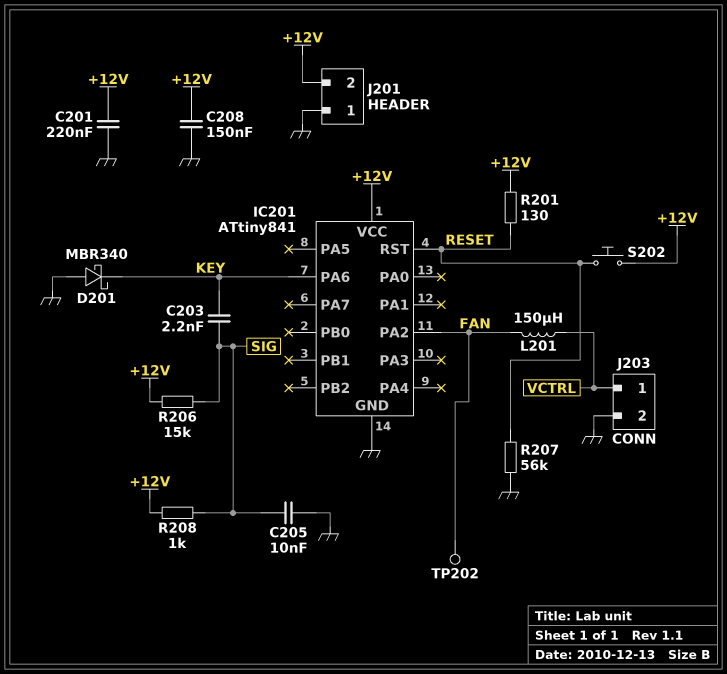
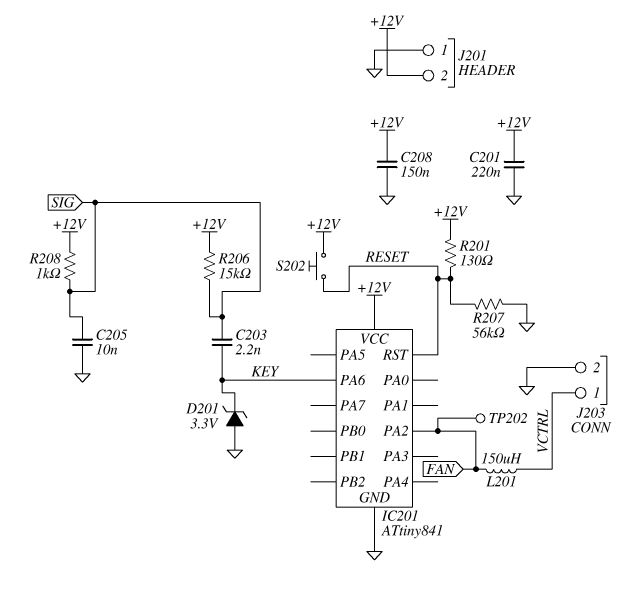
D201: schottky MBR340 (A GND, K KEY) -> zener 3.3V (A GND, K KEY)

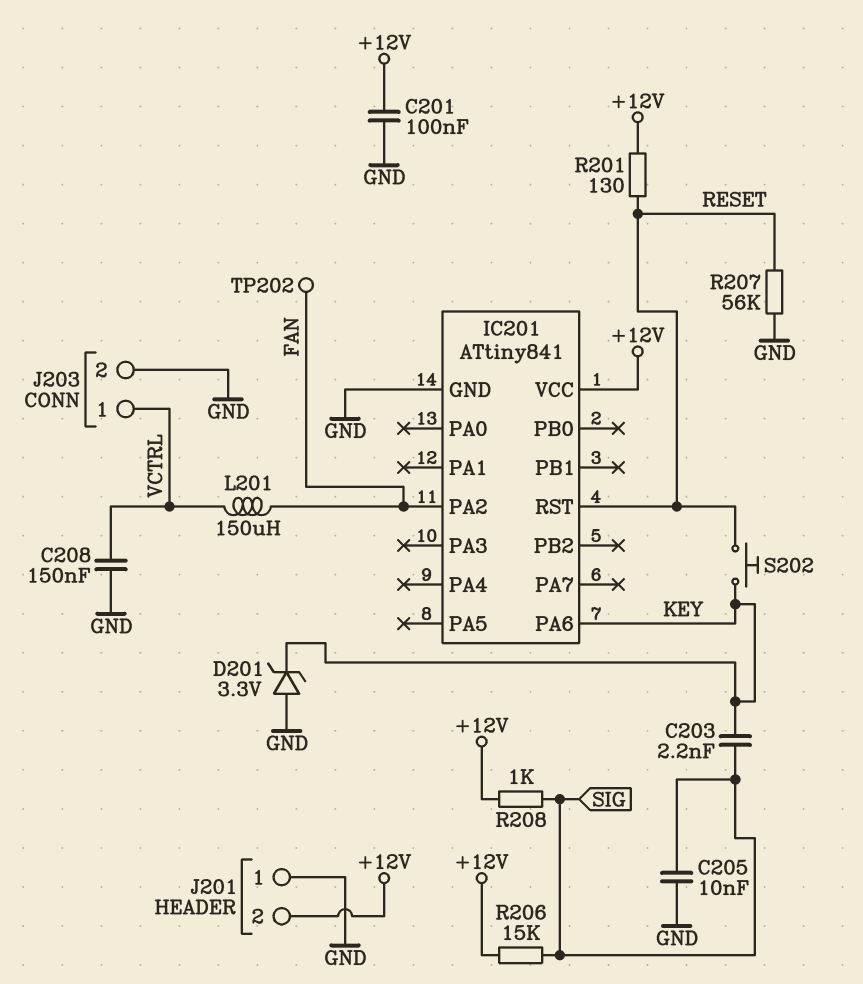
C201: 220nF (+12V, GND) -> 100nF (+12V, GND)
C208: 150nF (+12V, GND) -> 150nF (GND, VCTRL)
S202: button (+12V, RESET) -> button (KEY, RESET)

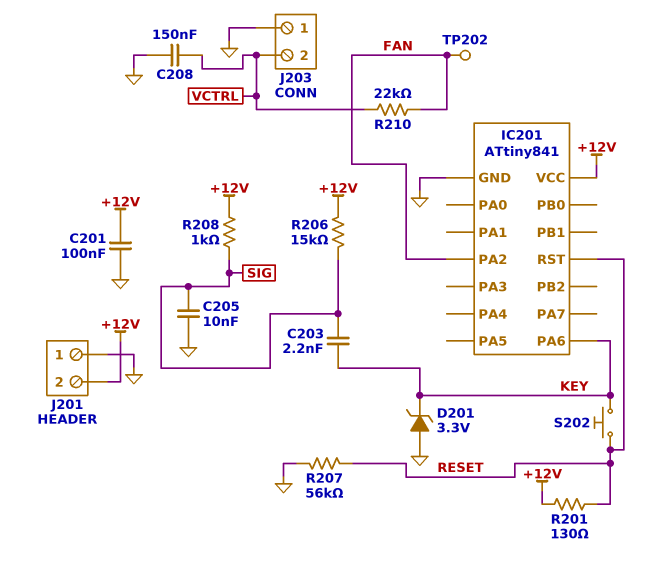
J203 pin 1: VCTRL -> GND
J203 pin 2: GND -> VCTRL
L201: 150uH (FAN, VCTRL) -> none
R210: none -> 22k (FAN, VCTRL)

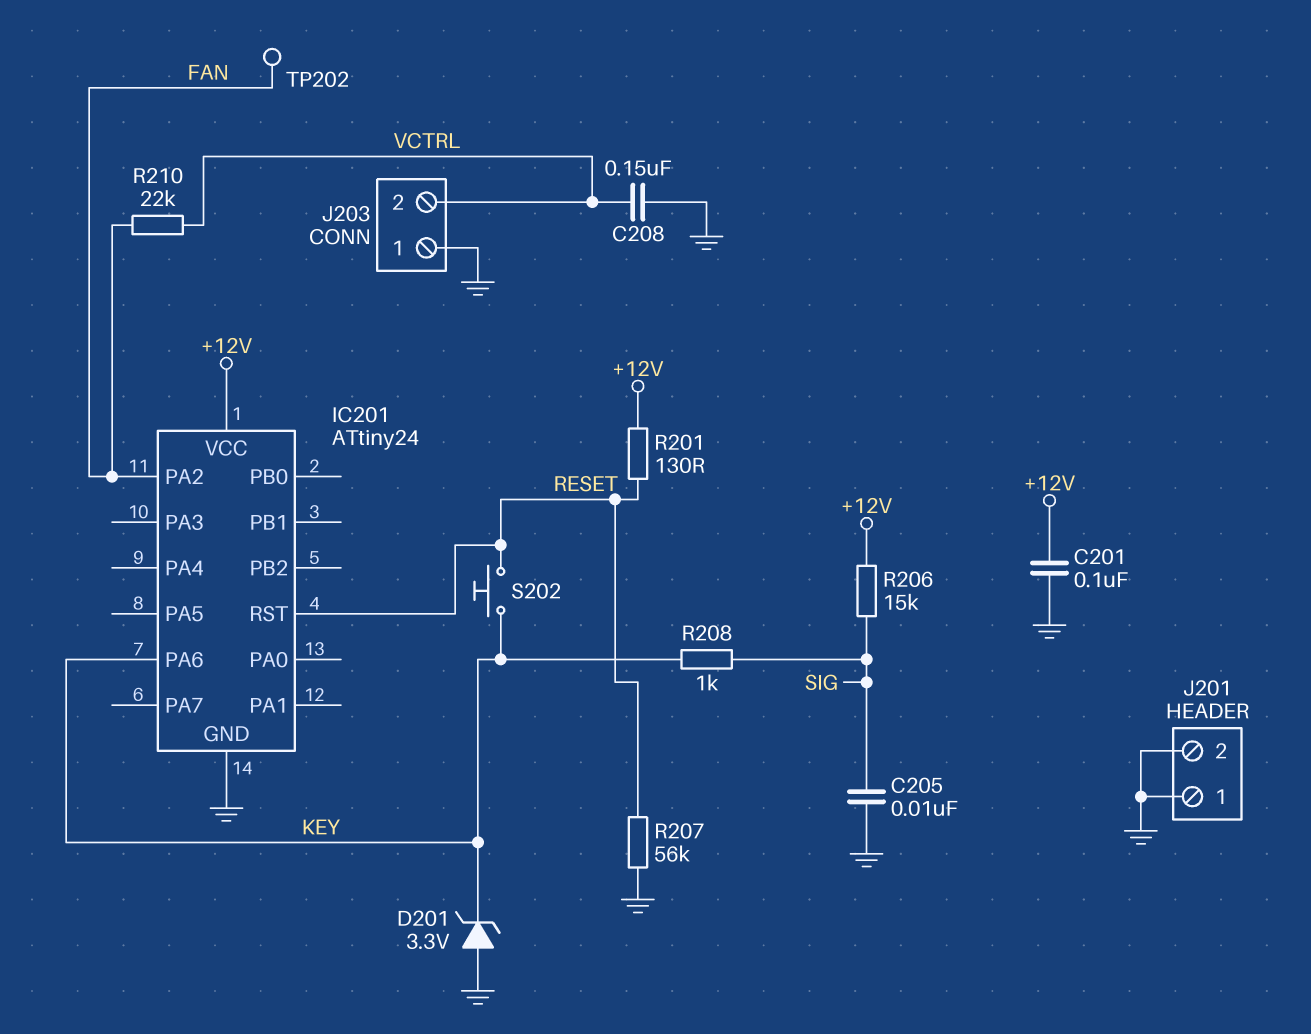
C203: 2.2nF (KEY, SIG) -> none
IC201: ATtiny841 -> ATtiny24
J201 pin 2: +12V -> GND
R208: 1k (+12V, SIG) -> 1k (KEY, SIG)

